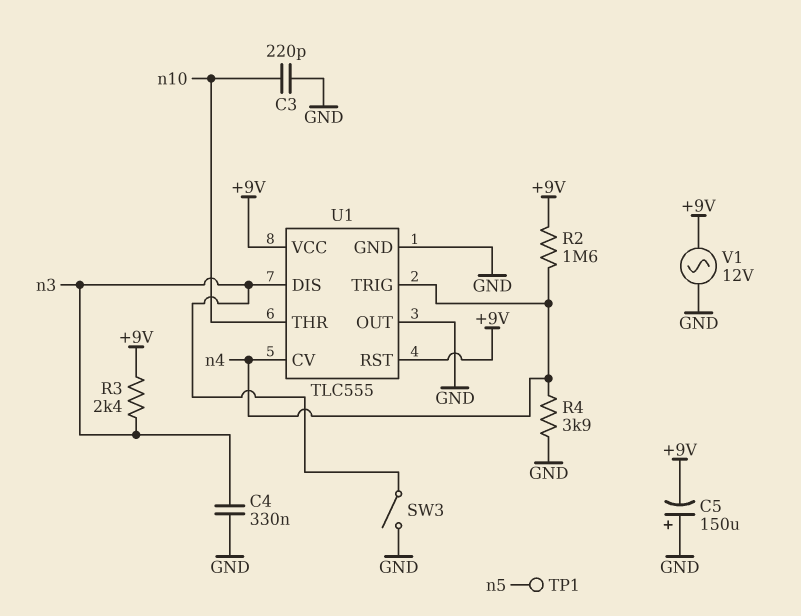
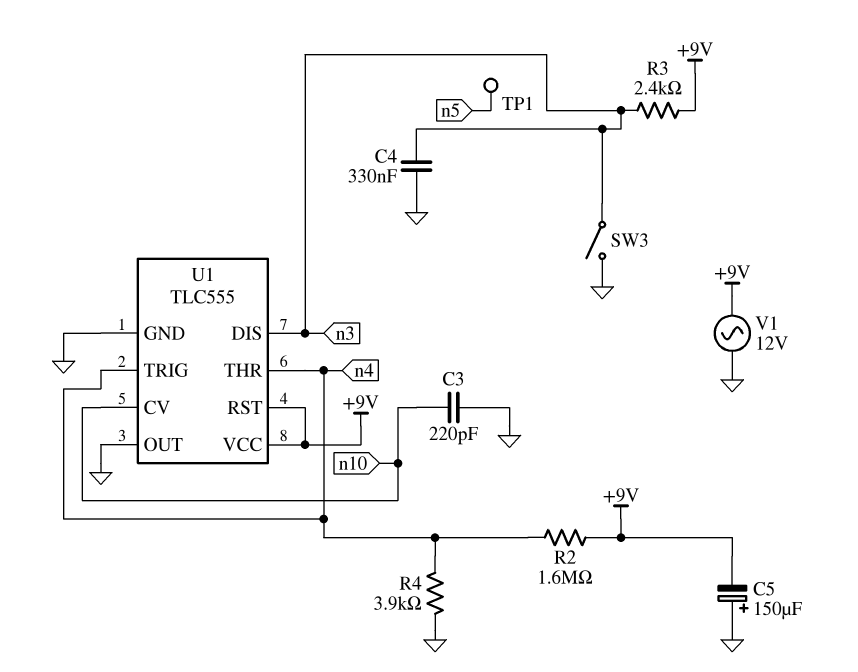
U1 pin CV: n4 -> n10
U1 pin THR: n10 -> n4

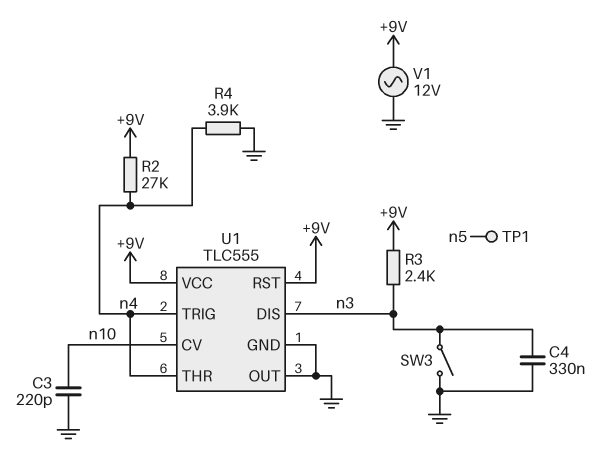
C5: 150uF (plus GND, minus +9V) -> none
R2: 1.6M (+9V, n4) -> 27k (+9V, n4)

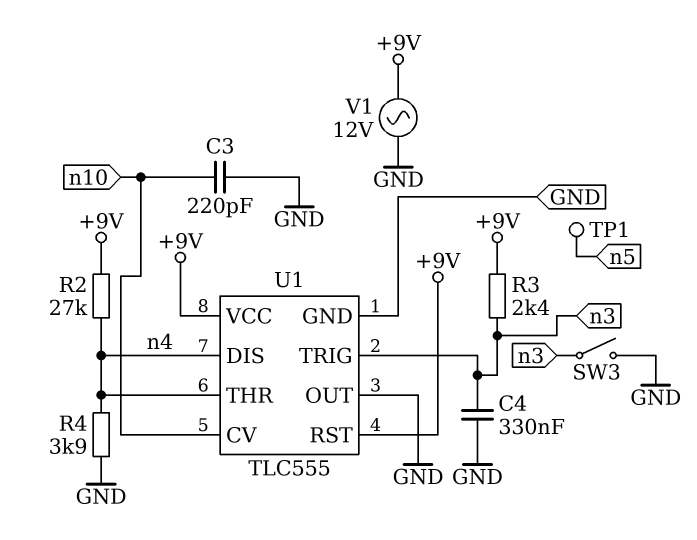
U1 pin DIS: n3 -> n4
U1 pin TRIG: n4 -> n3

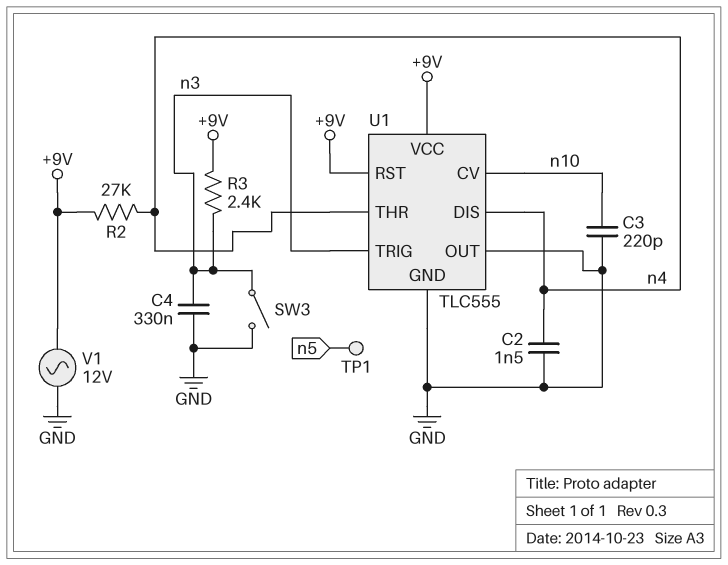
C2: none -> 1.5nF (GND, n4)
R4: 3.9k (GND, n4) -> none

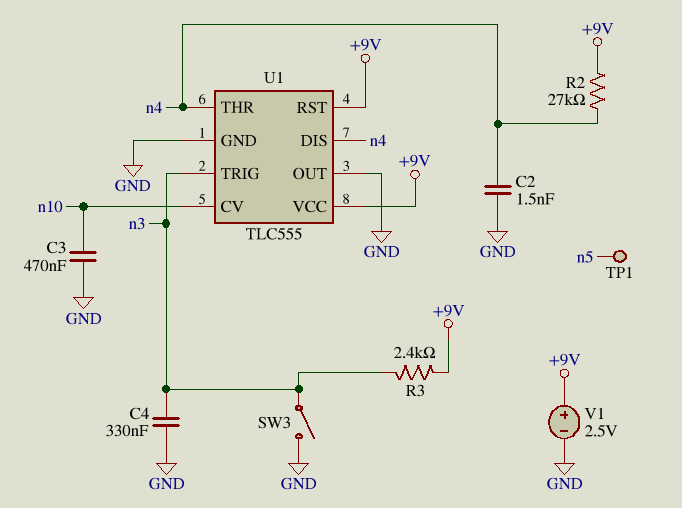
C3: 220pF (GND, n10) -> 470nF (GND, n10)
V1: AC 12V (+9V, GND) -> 2.5V (plus +9V, minus GND)

